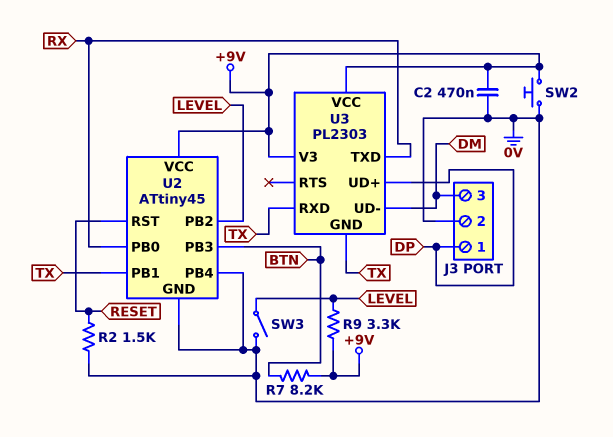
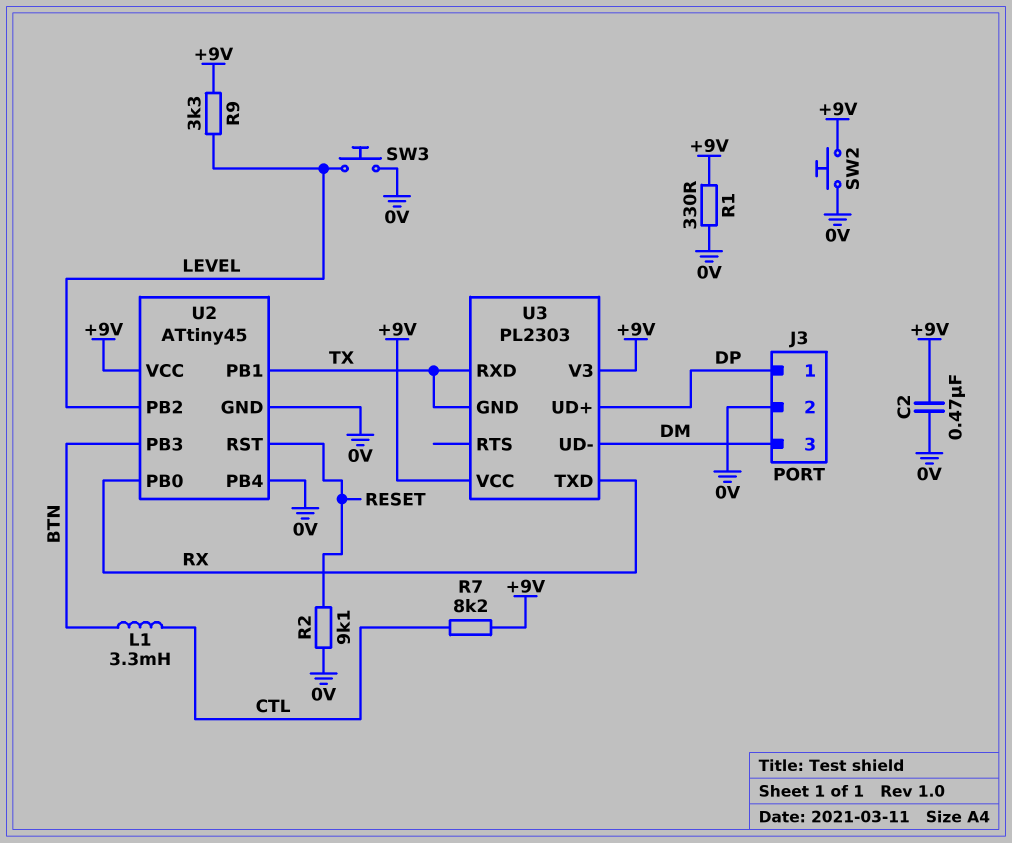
L1: none -> 3.3mH (BTN, CTL)
R1: none -> 330 (+9V, 0V)
R2: 1.5k (0V, RESET) -> 9.1k (0V, RESET)
R7: 8.2k (+9V, BTN) -> 8.2k (+9V, CTL)
SW3: switch (0V, LEVEL) -> button (0V, LEVEL)

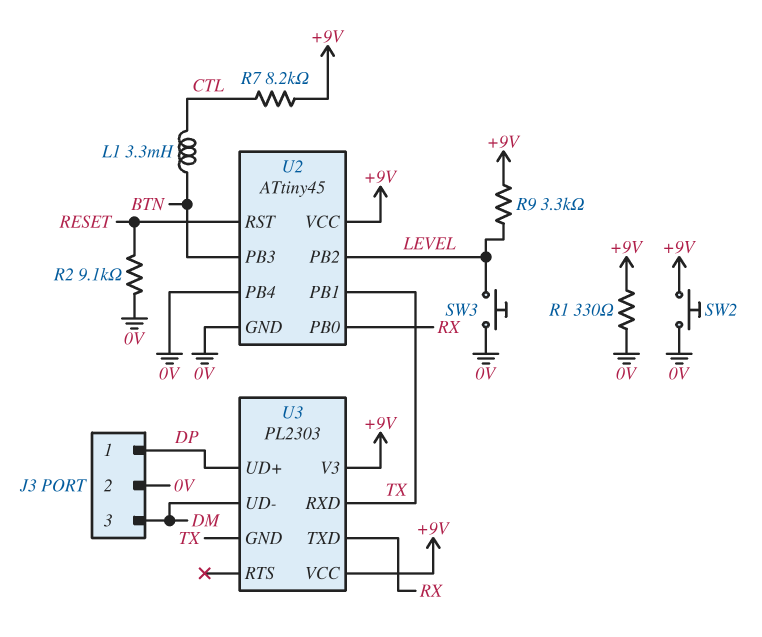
C2: 470nF (+9V, 0V) -> none

